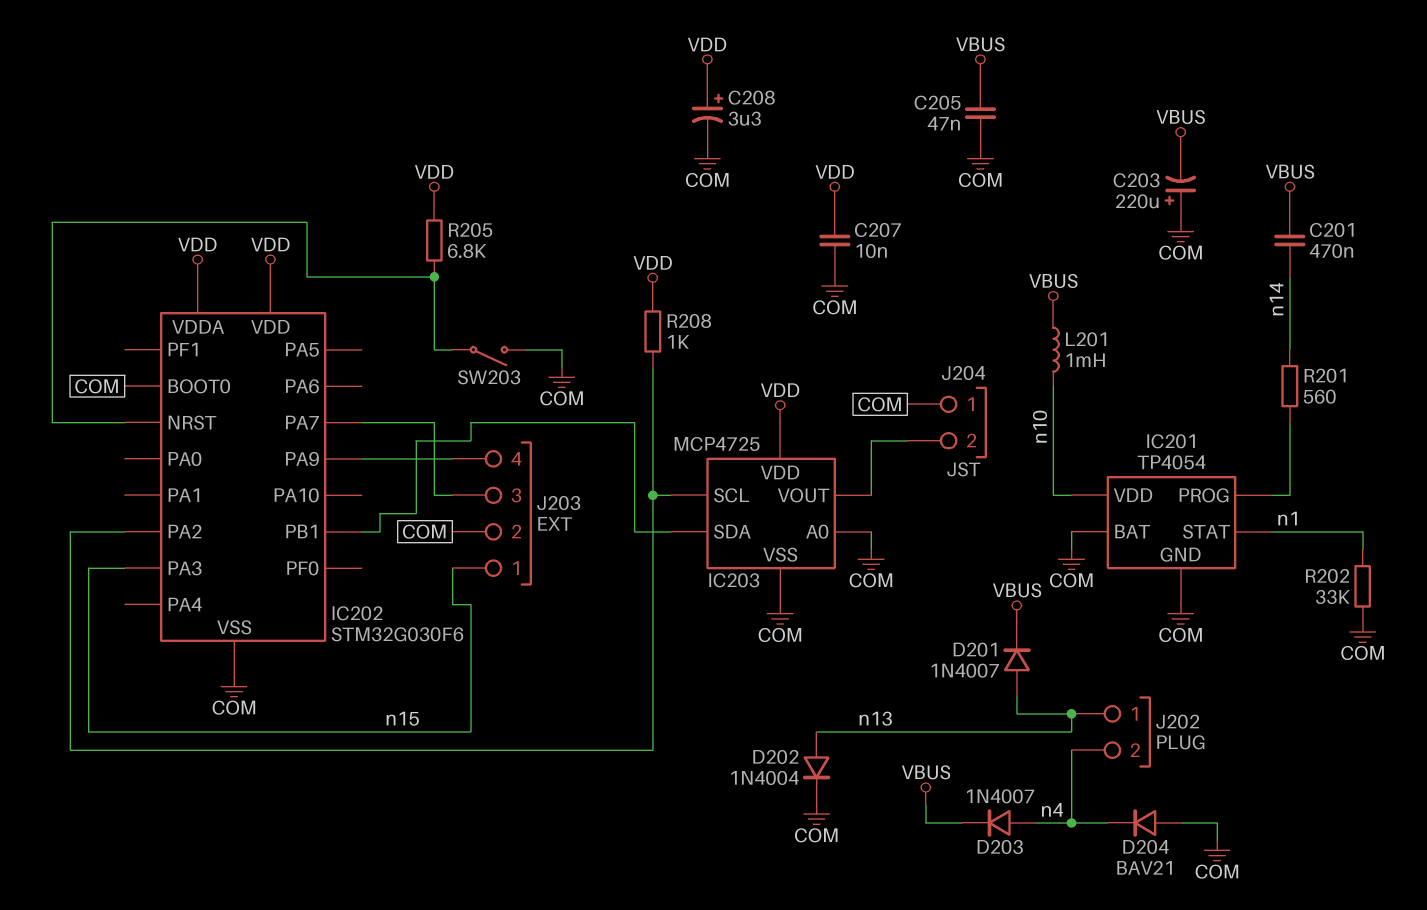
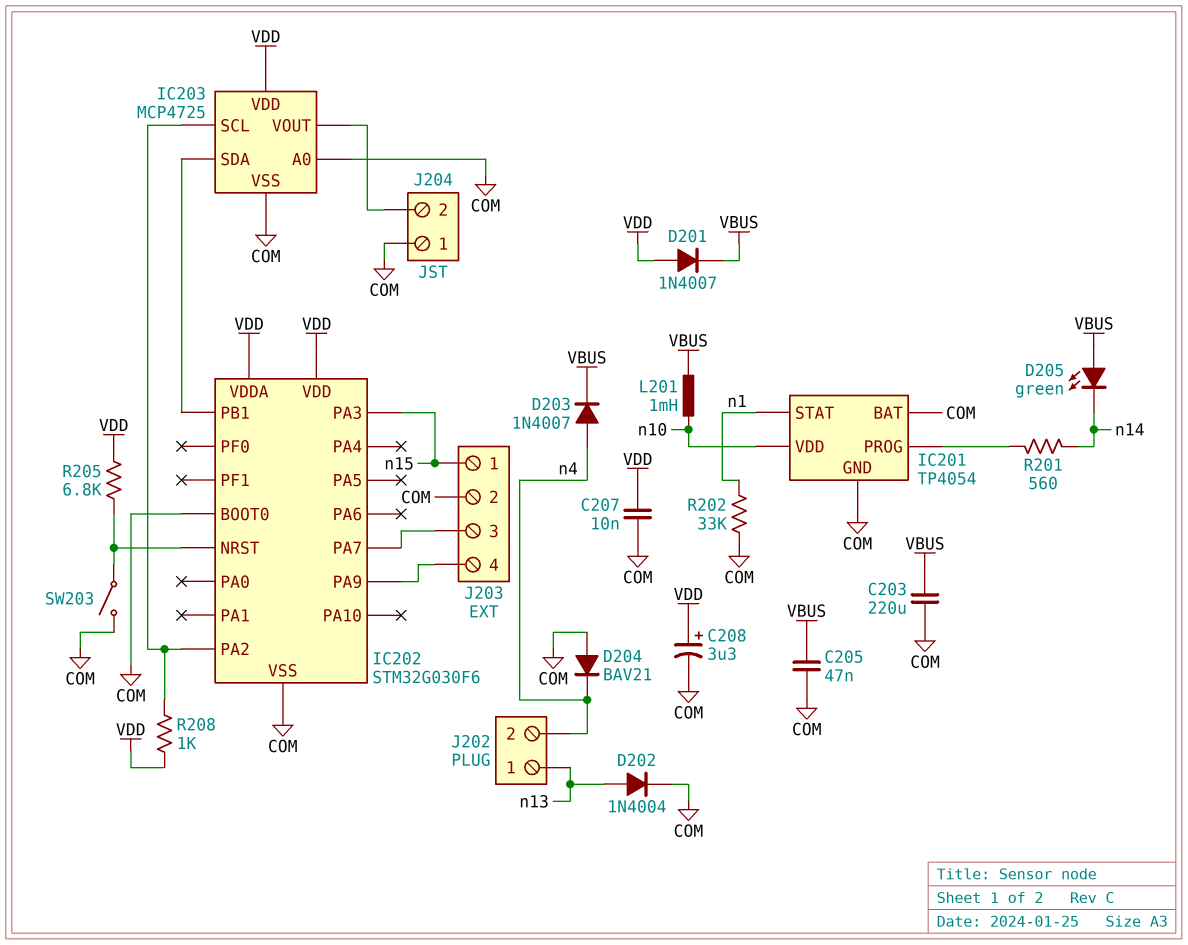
C201: 470nF (VBUS, n14) -> none
C203: 220uF (plus COM, minus VBUS) -> 220uF (COM, VBUS)
D201: diode 1N4007 (A n13, K VBUS) -> diode 1N4007 (A VDD, K VBUS)
D205: none -> LED green (A VBUS, K n14)

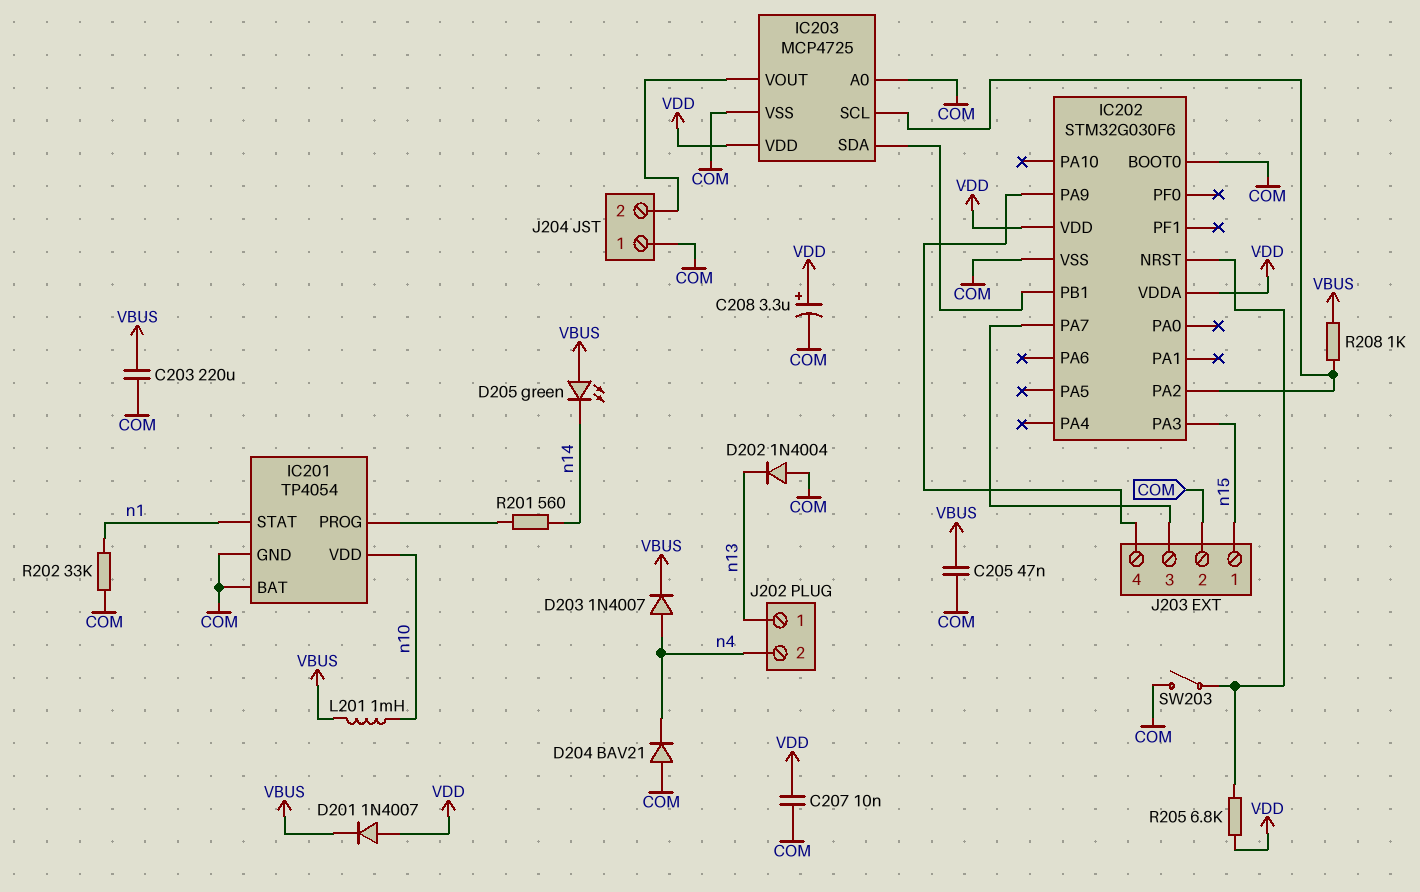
D202: diode 1N4004 (A n13, K COM) -> diode 1N4004 (A COM, K n13)
R208: 1k (IC202/PA2, VDD) -> 1k (IC202/PA2, VBUS)

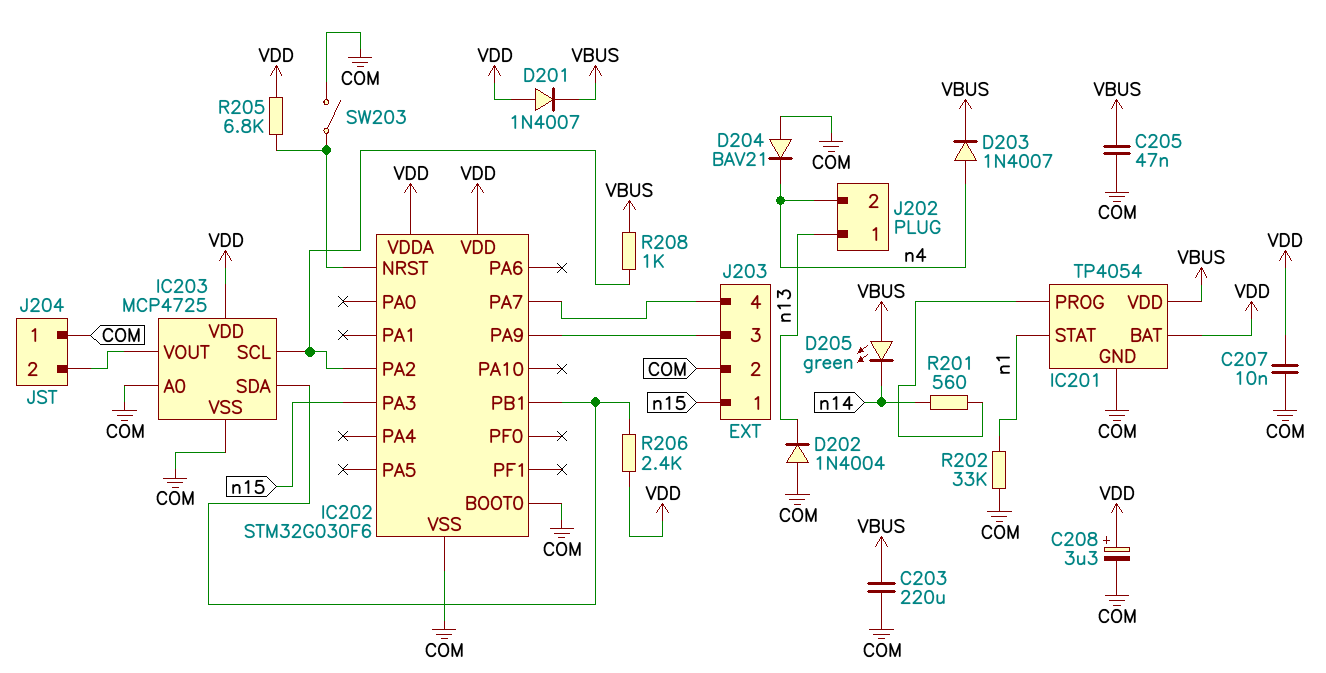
IC201 pin BAT: COM -> VDD
IC201 pin VDD: n10 -> VBUS
J203 pin 3: IC202/PA7 -> IC202/PA9
J203 pin 4: IC202/PA9 -> IC202/PA7
L201: 1mH (VBUS, n10) -> none
R206: none -> 2.4k (IC202/PB1, VDD)

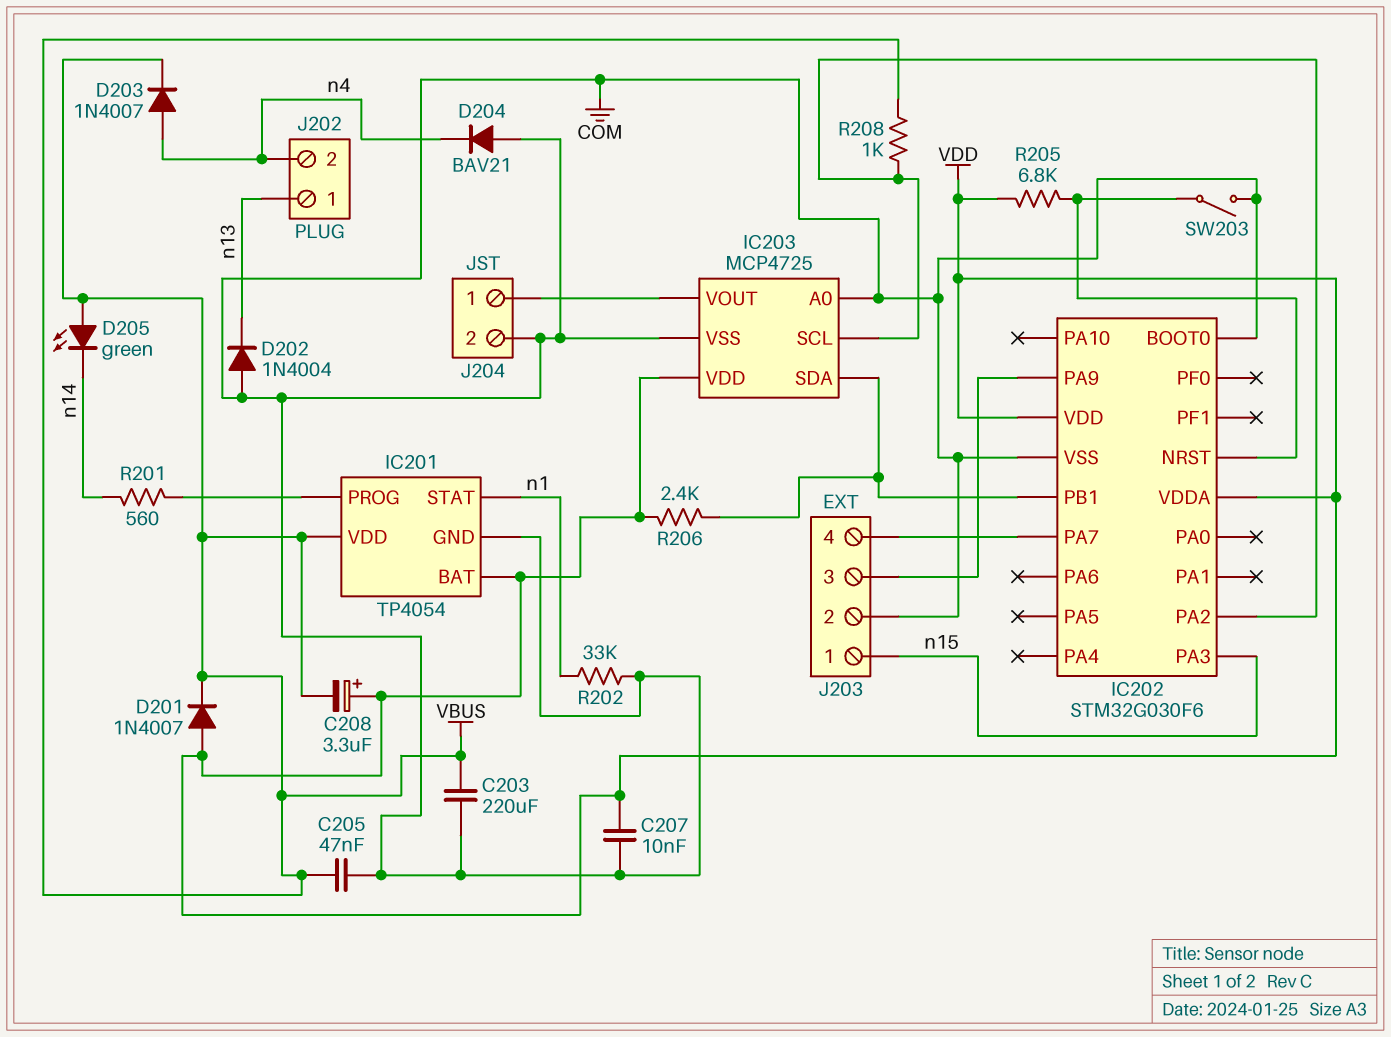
C208: 3.3uF (plus VDD, minus COM) -> 3.3uF (plus VDD, minus VBUS)
J204 pin 1: COM -> IC203/VOUT
J204 pin 2: IC203/VOUT -> COM

